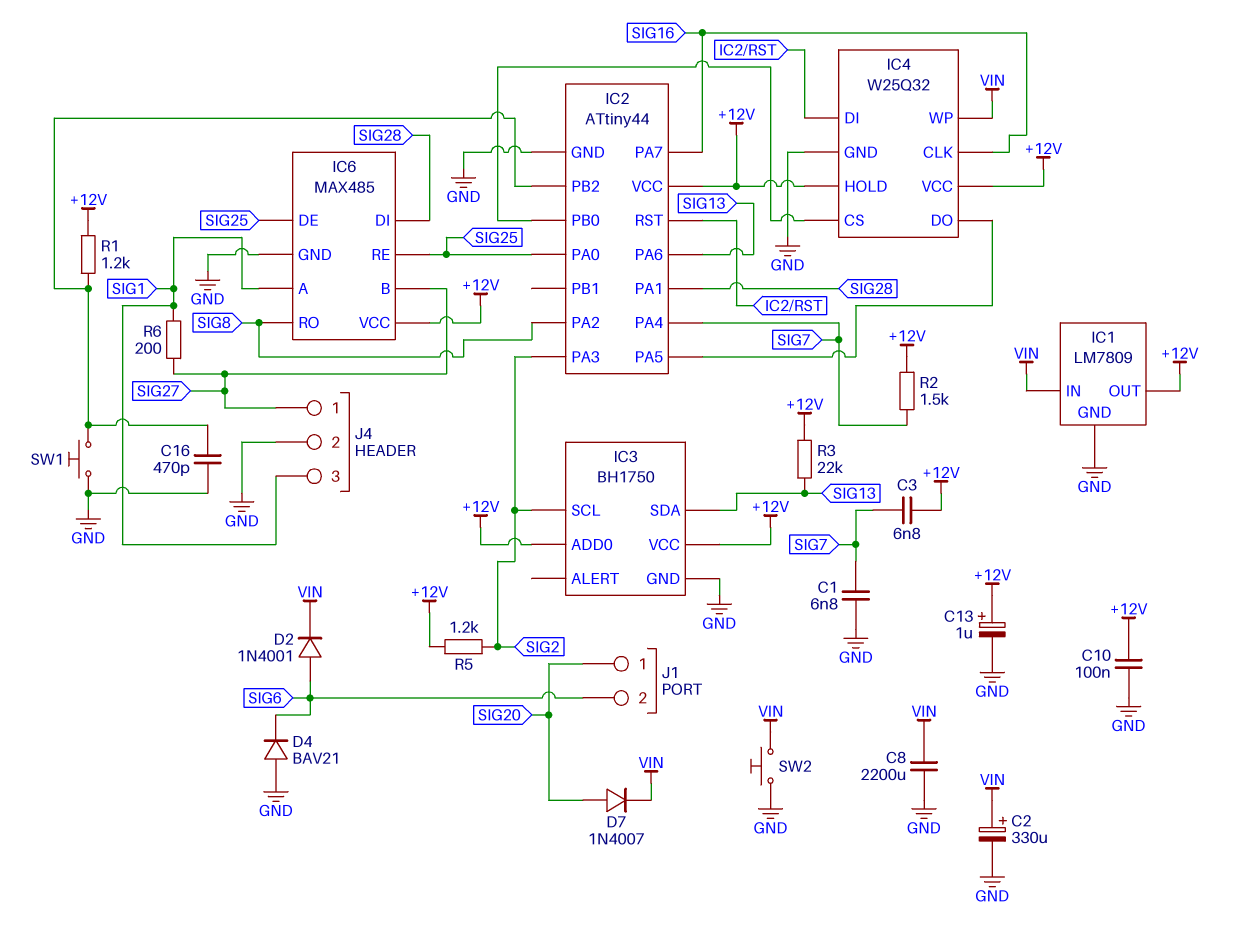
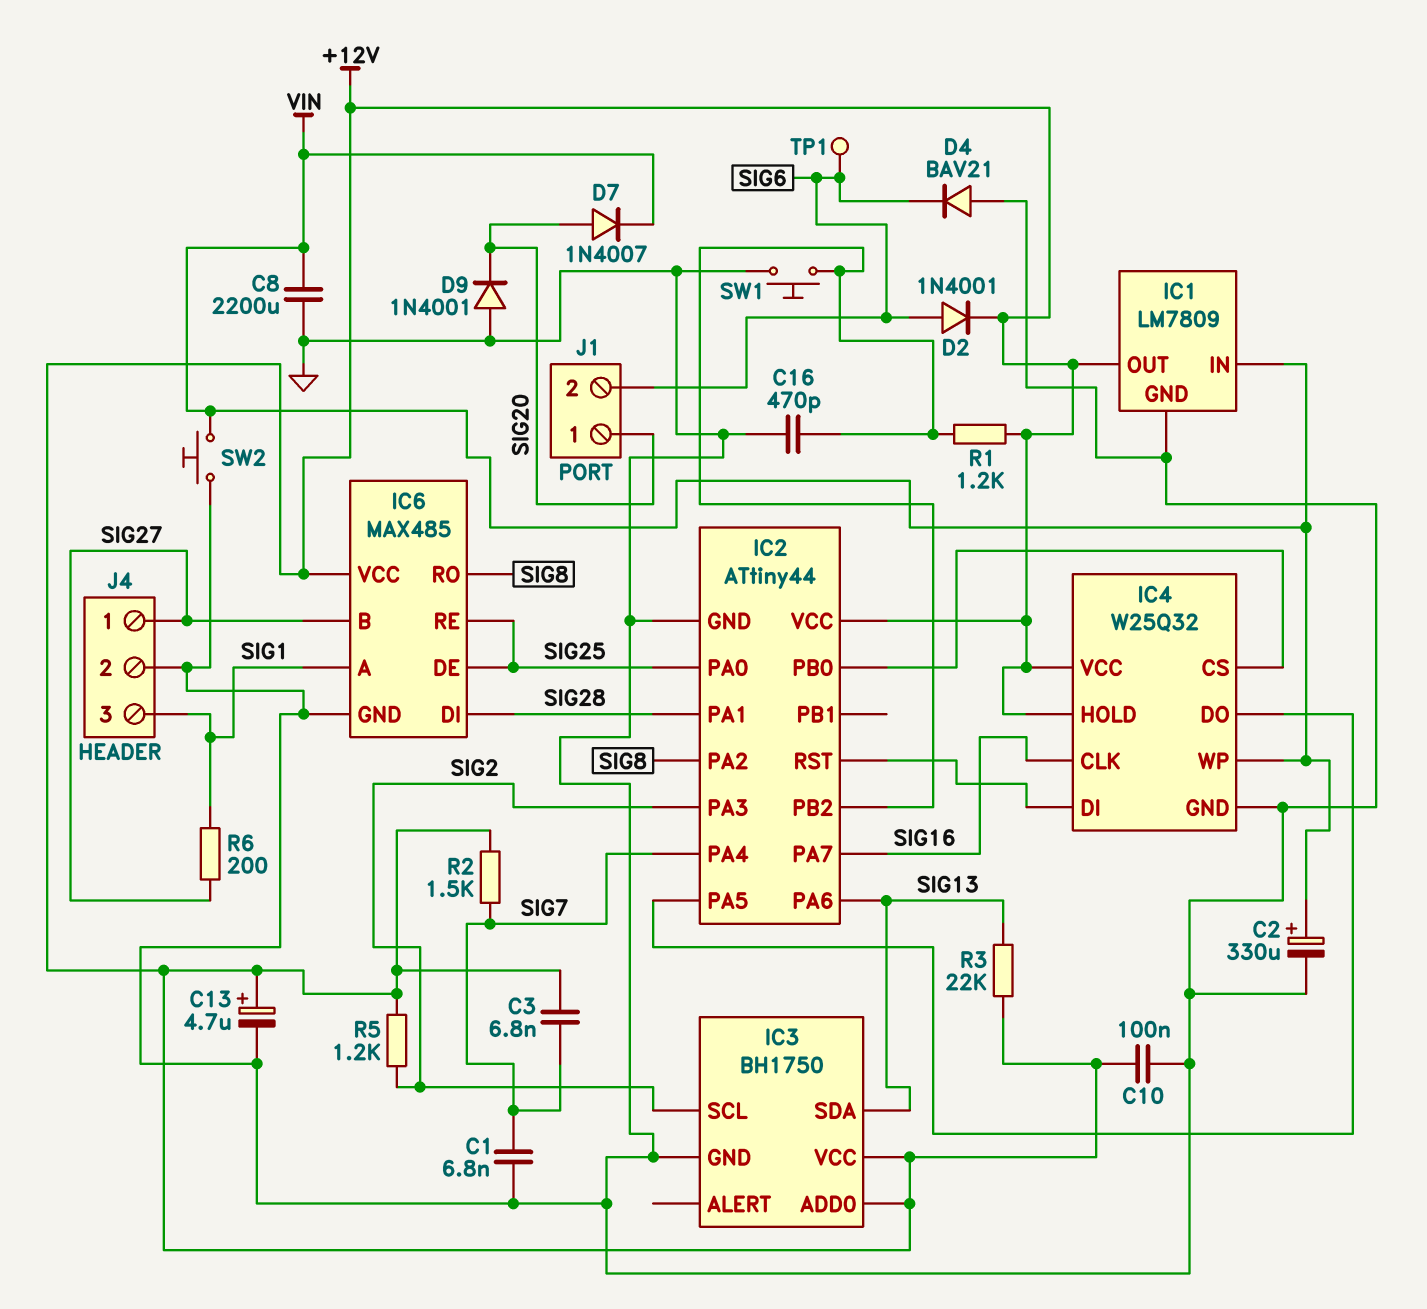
C13: 1uF (plus +12V, minus GND) -> 4.7uF (plus +12V, minus GND)
D2: diode 1N4001 (A SIG6, K VIN) -> diode 1N4001 (A SIG6, K +12V)
D9: none -> diode 1N4001 (A GND, K SIG20)
TP1: none -> test point (SIG6)

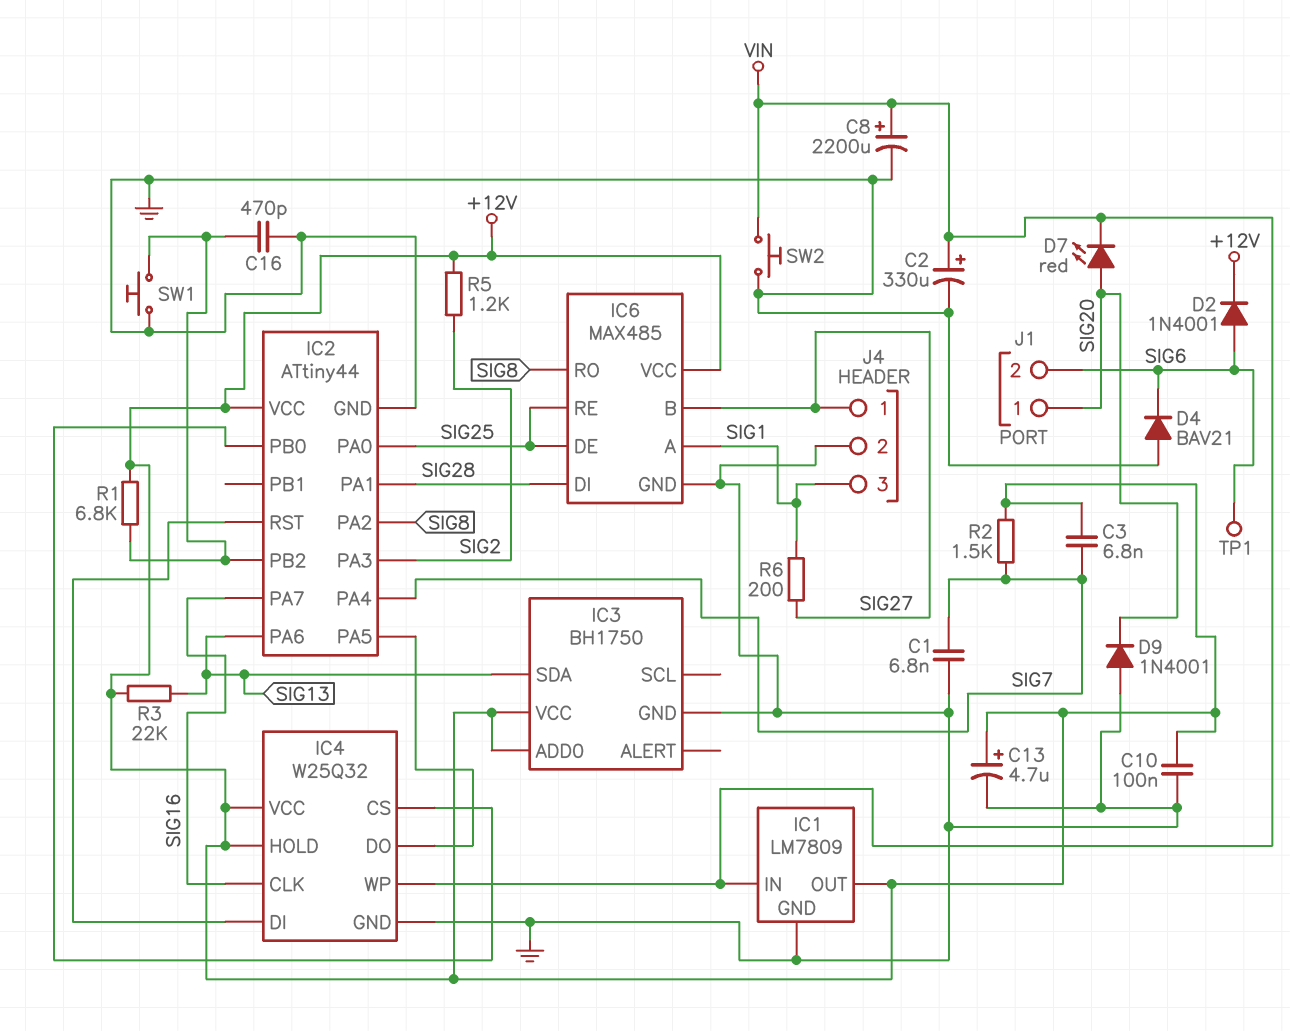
C8: 2200uF (GND, VIN) -> 2200uF (plus VIN, minus GND)
D7: diode 1N4007 (A SIG20, K VIN) -> LED red (A SIG20, K VIN)
IC3 pin SCL: SIG2 -> none
R1: 1.2k (+12V, IC2/PB2) -> 6.8k (+12V, IC2/PB2)

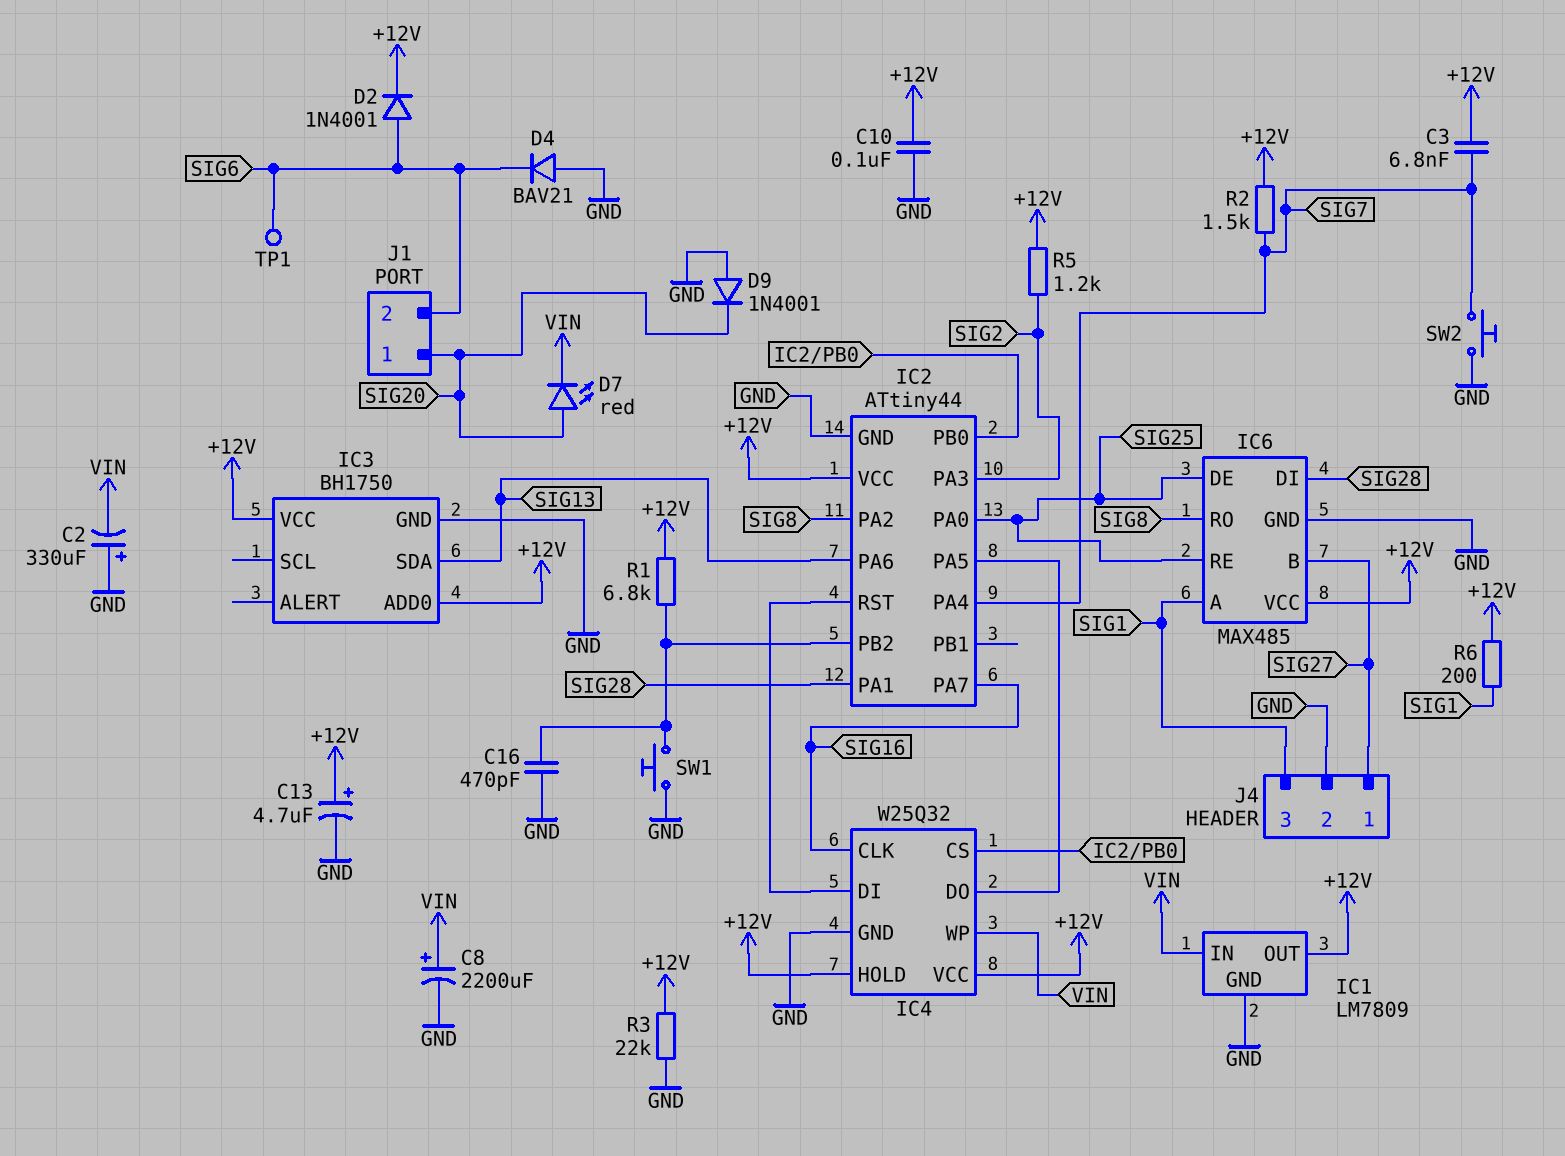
C1: 6.8nF (GND, SIG7) -> none
C2: 330uF (plus VIN, minus GND) -> 330uF (plus GND, minus VIN)
R3: 22k (+12V, SIG13) -> 22k (+12V, GND)
R6: 200 (SIG1, SIG27) -> 200 (+12V, SIG1)
SW2: button (GND, VIN) -> button (GND, SIG7)

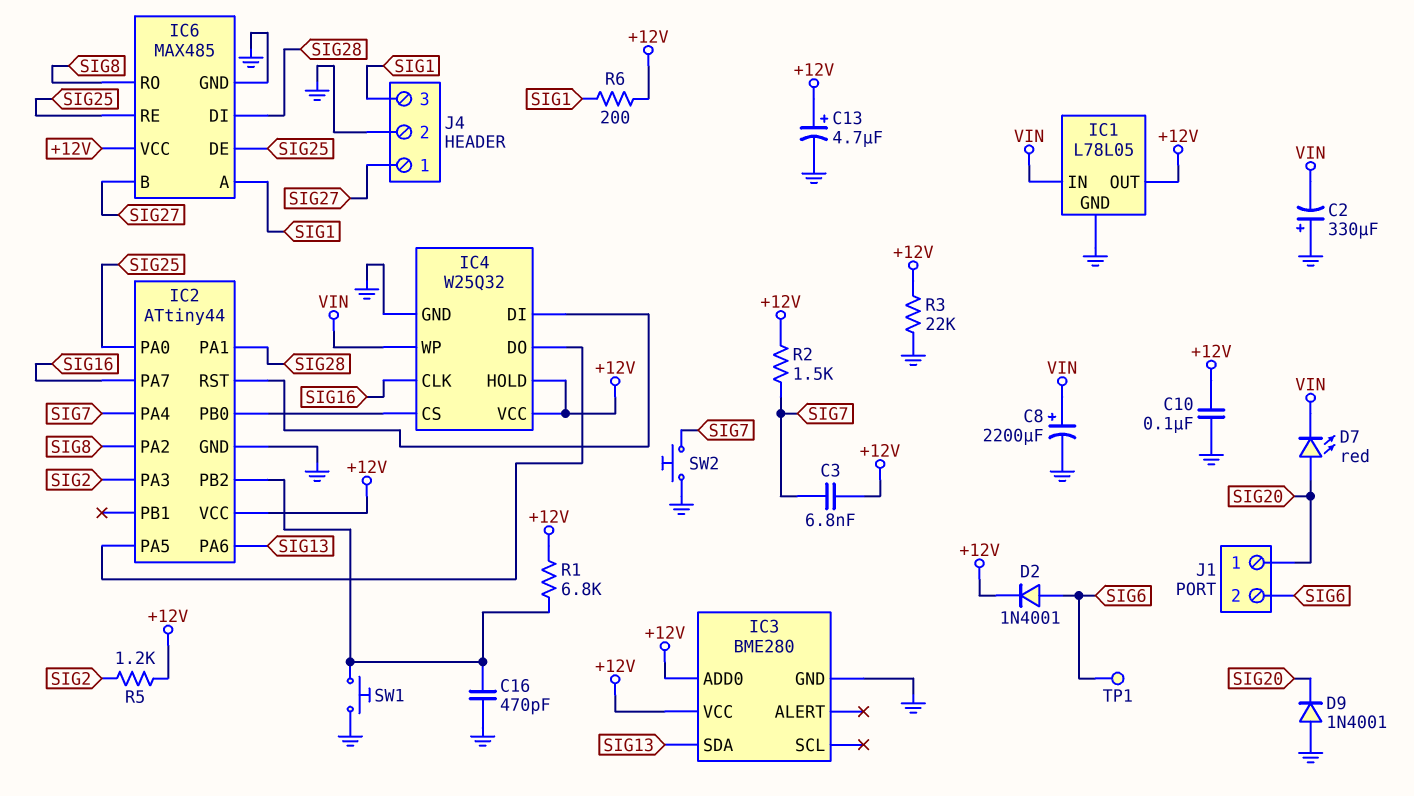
D4: diode BAV21 (A GND, K SIG6) -> none
IC1: LM7809 -> L78L05
IC3: BH1750 -> BME280

